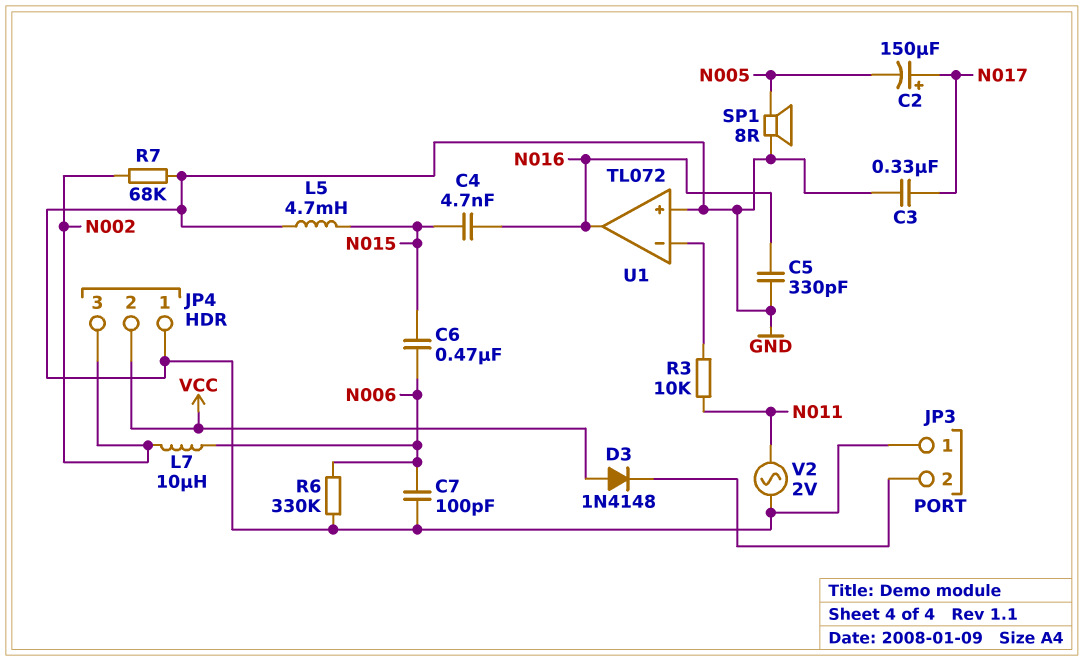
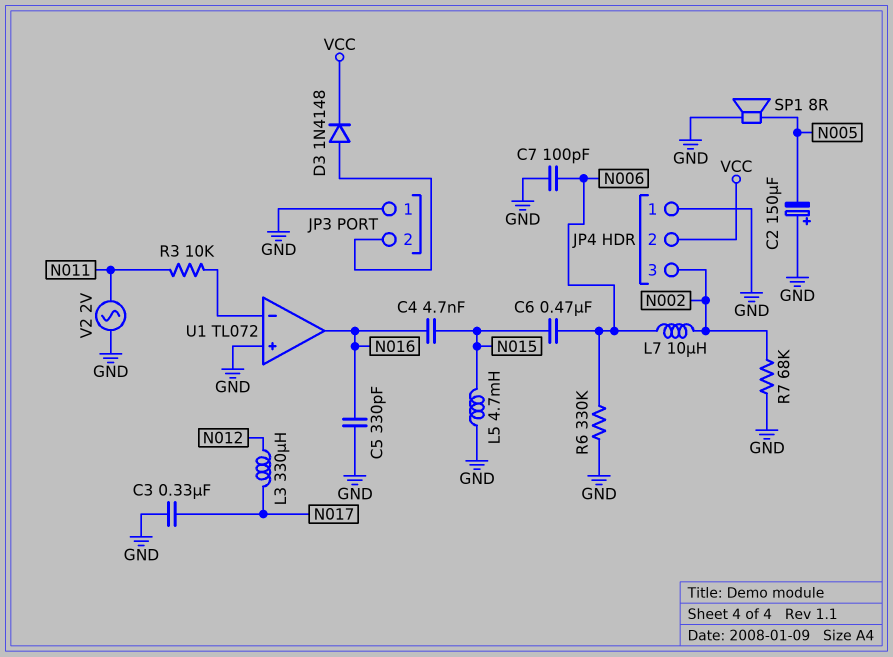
C2: 150uF (plus N017, minus N005) -> 150uF (plus GND, minus N005)
D3: diode 1N4148 (A VCC, K JP3/2) -> diode 1N4148 (A JP3/2, K VCC)
L3: none -> 330uH (N012, N017)

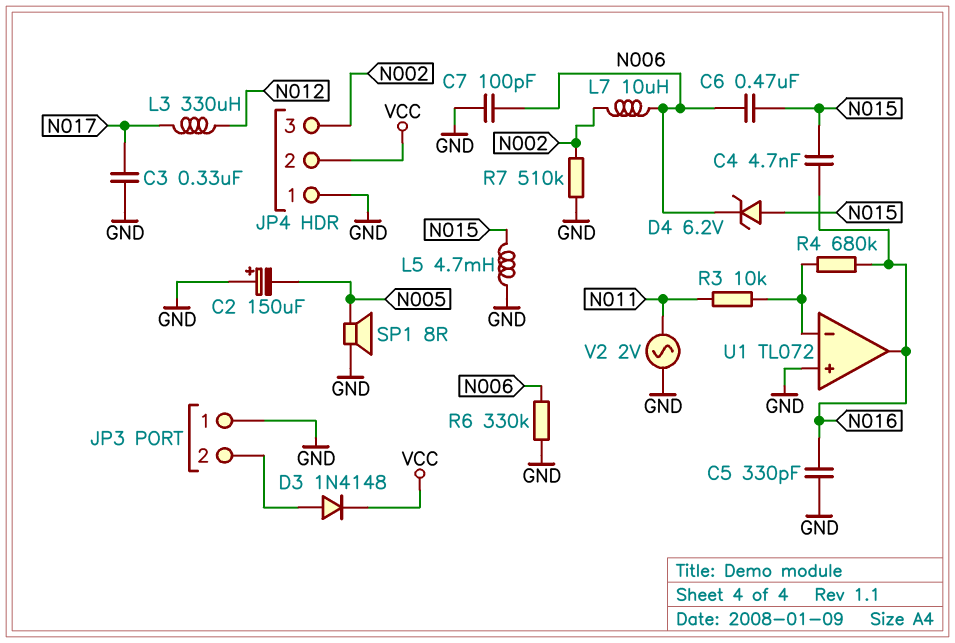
D4: none -> zener 6.2V (A N015, K N006)
R4: none -> 680k (N016, U1/in-)
R7: 68k (GND, N002) -> 510k (GND, N002)

